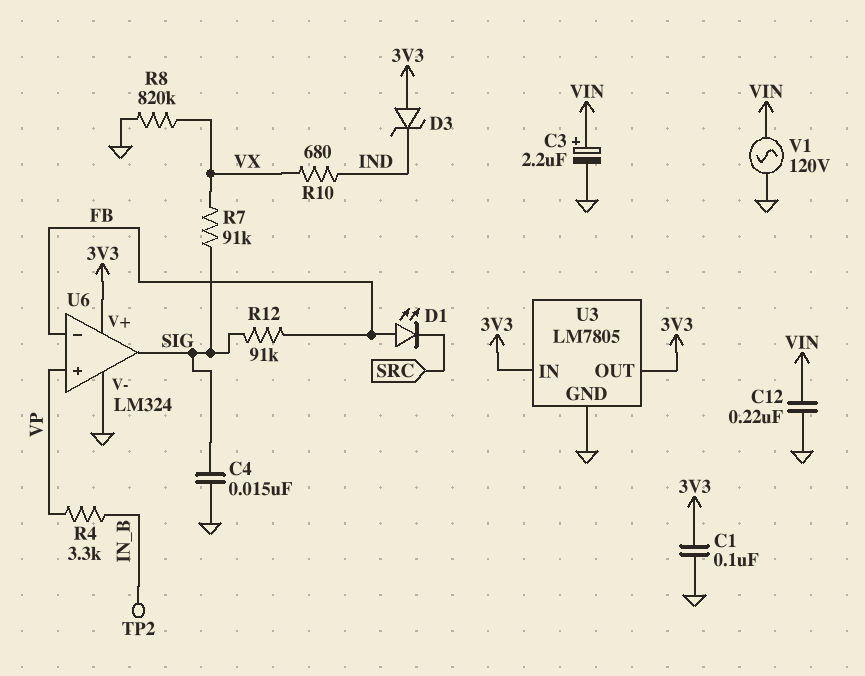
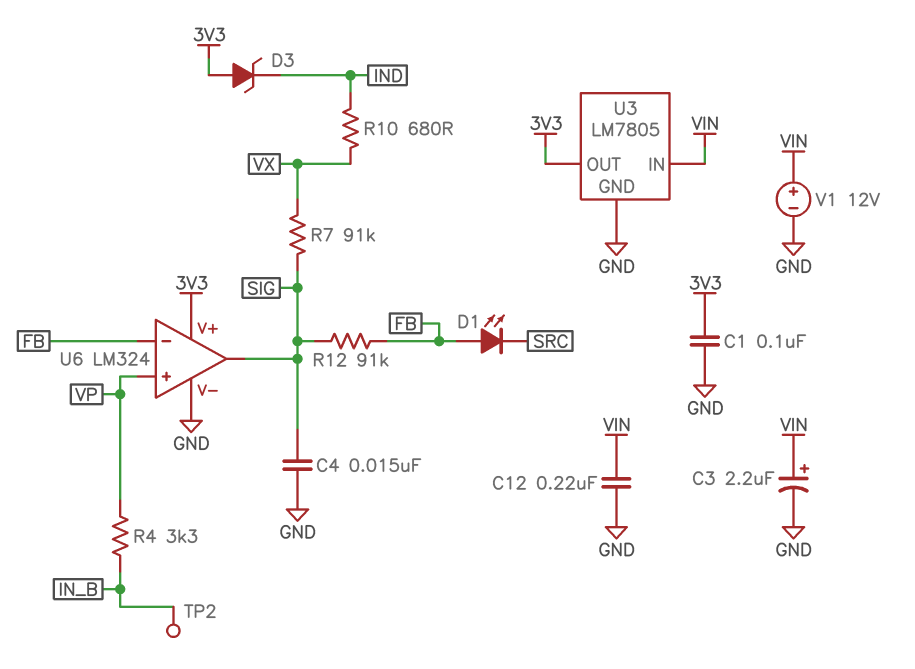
R8: 820k (GND, VX) -> none
U3 pin IN: 3V3 -> VIN
V1: AC 120V (GND, VIN) -> 12V (plus VIN, minus GND)

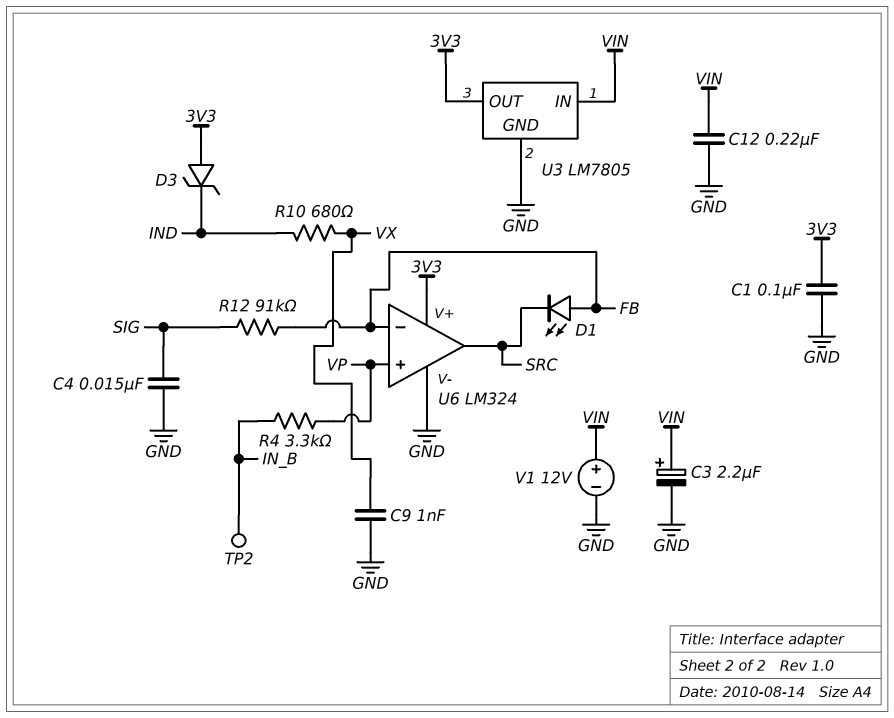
C9: none -> 1nF (GND, VX)
R7: 91k (SIG, VX) -> none
U6 pin out: SIG -> SRC

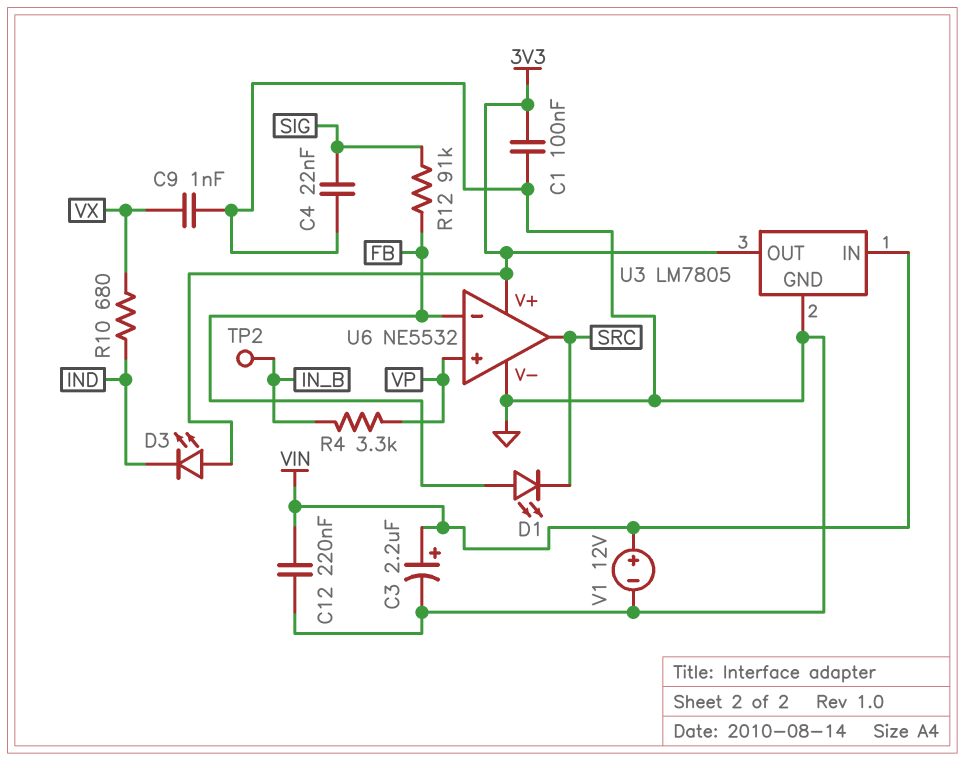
C4: 15nF (GND, SIG) -> 22nF (GND, SIG)
D3: zener (A 3V3, K IND) -> LED (A 3V3, K IND)
U6: LM324 -> NE5532

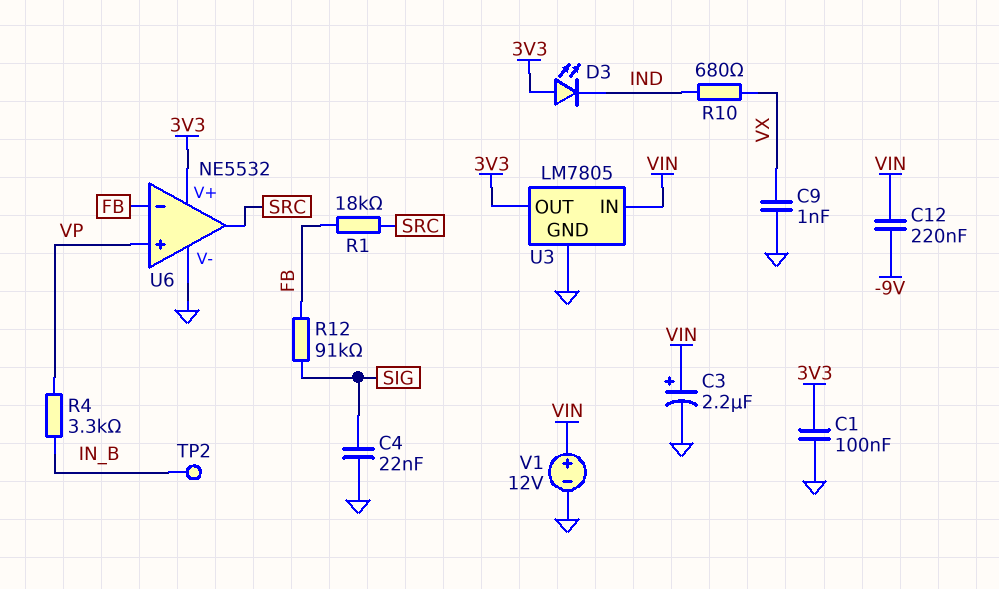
C12: 220nF (GND, VIN) -> 220nF (-9V, VIN)
D1: LED (A FB, K SRC) -> none
R1: none -> 18k (FB, SRC)

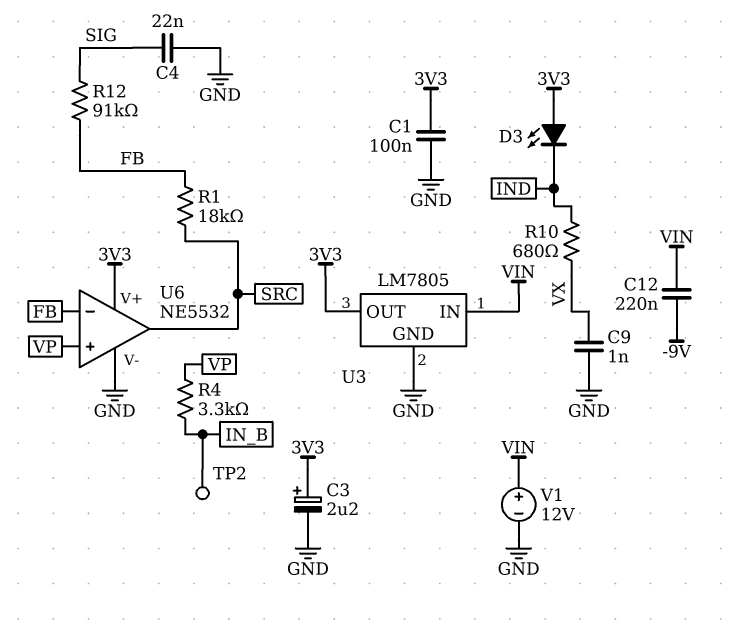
C3: 2.2uF (plus VIN, minus GND) -> 2.2uF (plus 3V3, minus GND)

